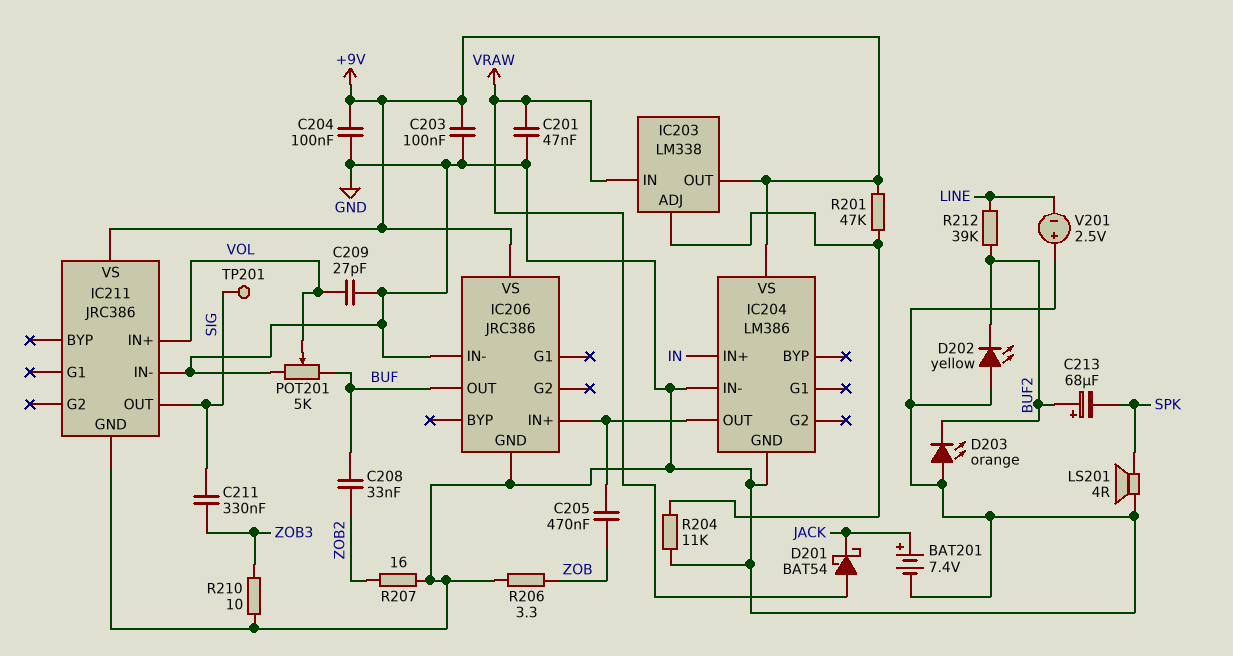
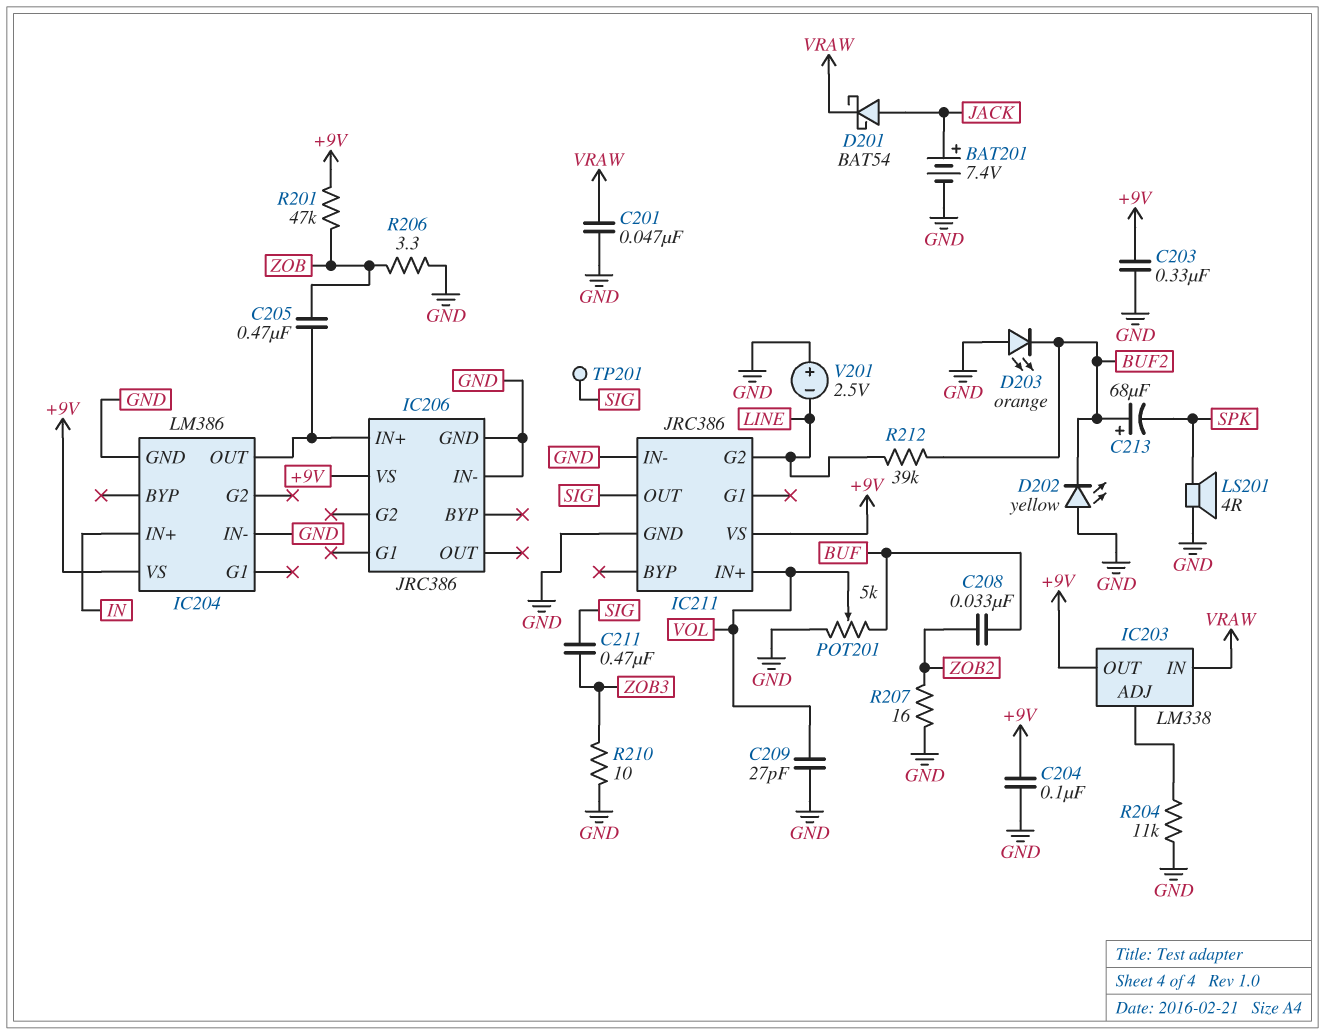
C203: 100nF (+9V, GND) -> 330nF (+9V, GND)
C211: 330nF (SIG, ZOB3) -> 470nF (SIG, ZOB3)
D201: schottky BAT54 (A VRAW, K JACK) -> schottky BAT54 (A JACK, K VRAW)
IC206 pin OUT: BUF -> none
IC211 pin G2: none -> LINE
R201: 47k (+9V, IC203/ADJ) -> 47k (+9V, ZOB)

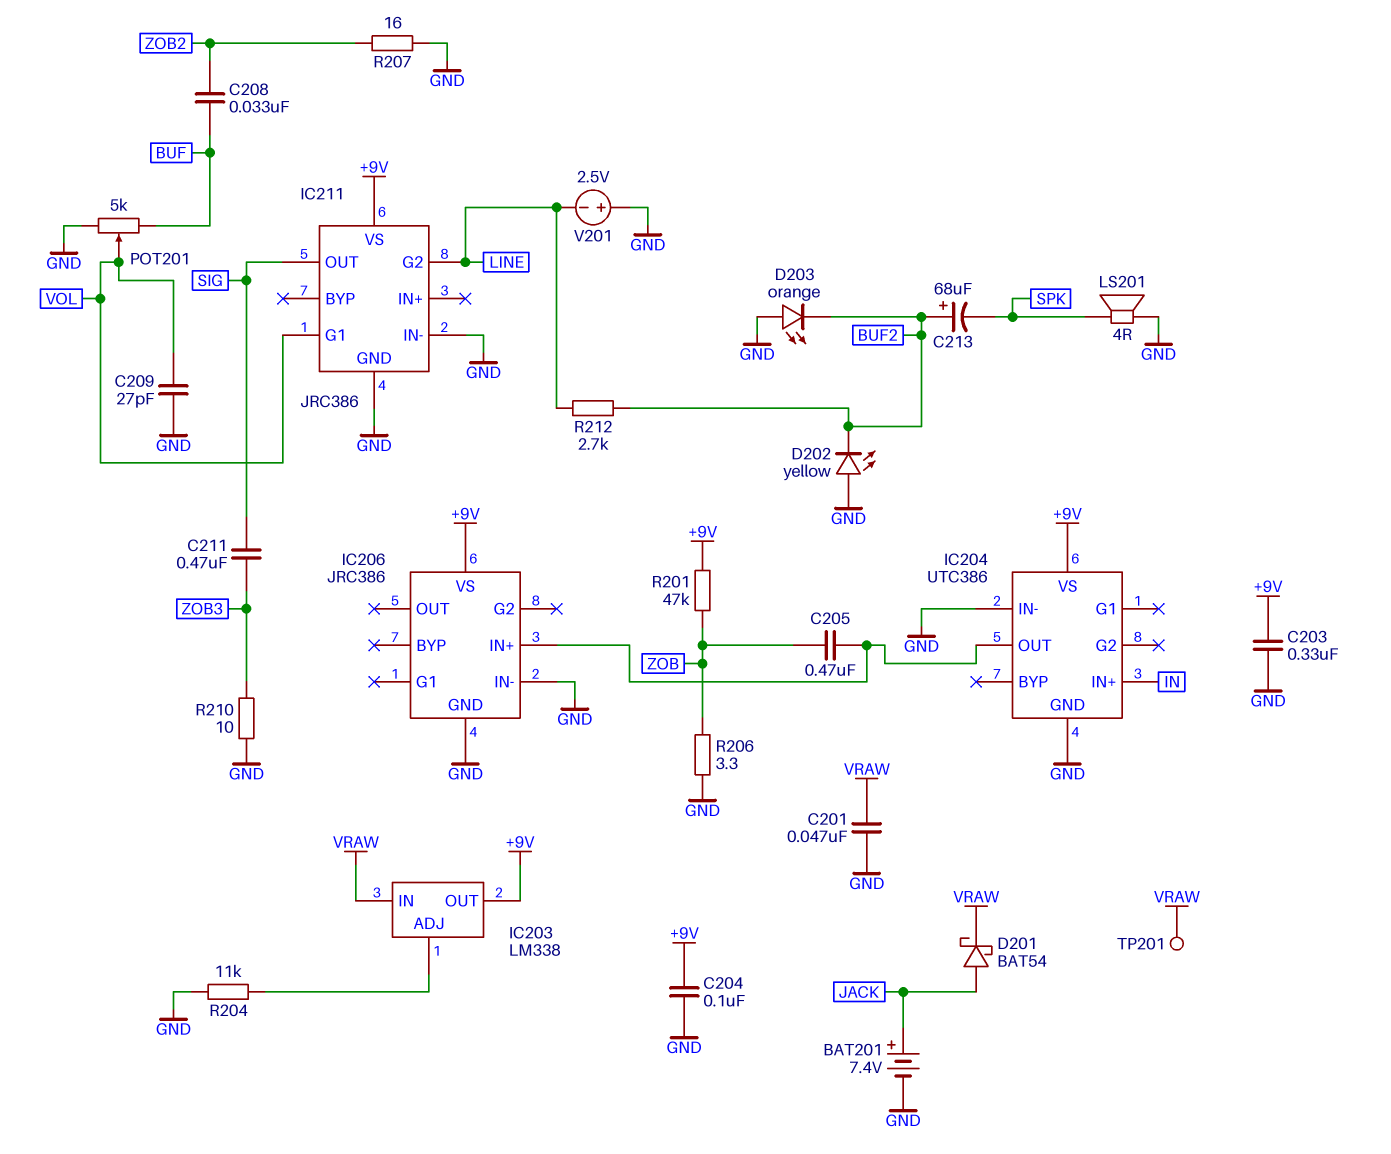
IC204: LM386 -> UTC386
IC211 pin G1: none -> VOL
IC211 pin IN+: VOL -> none
R212: 39k (BUF2, LINE) -> 2.7k (BUF2, LINE)
TP201: test point (SIG) -> test point (VRAW)

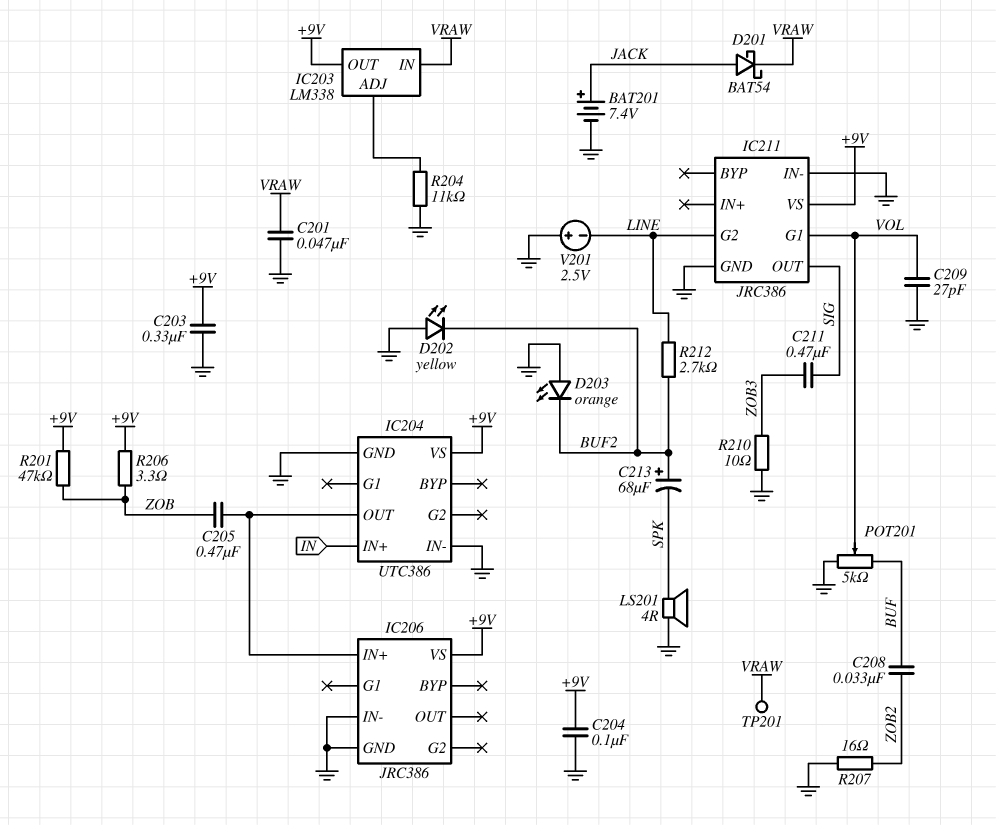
R206: 3.3 (GND, ZOB) -> 3.3 (+9V, ZOB)

